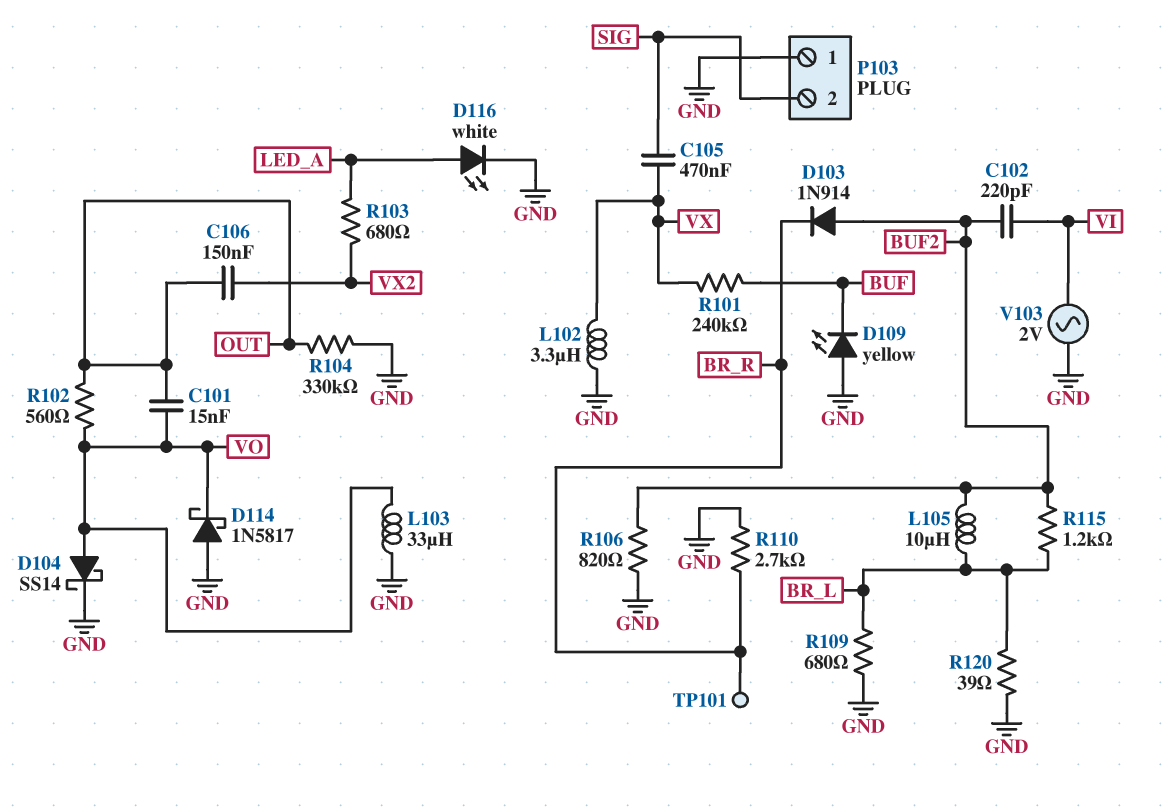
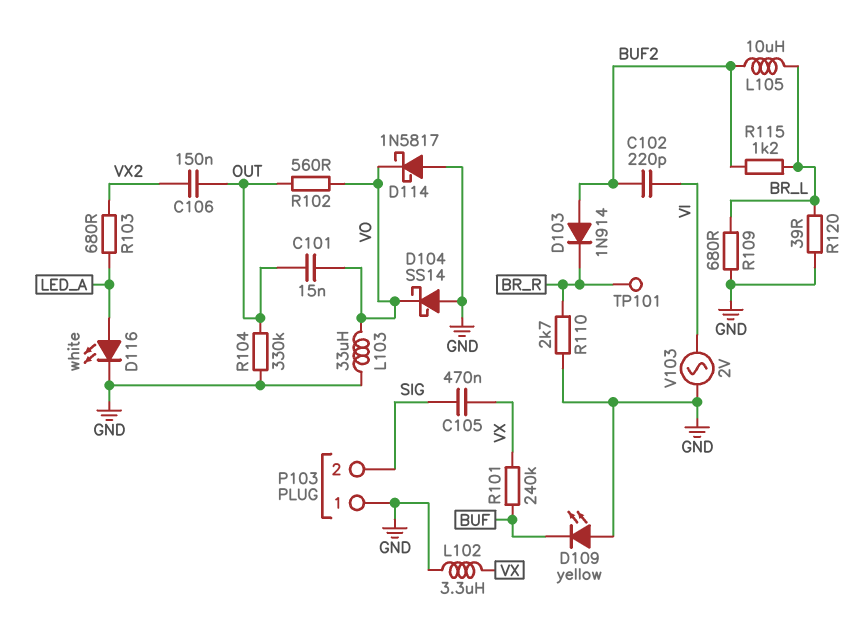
D104: schottky SS14 (A VO, K GND) -> schottky SS14 (A GND, K VO)
R106: 820 (BUF2, GND) -> none

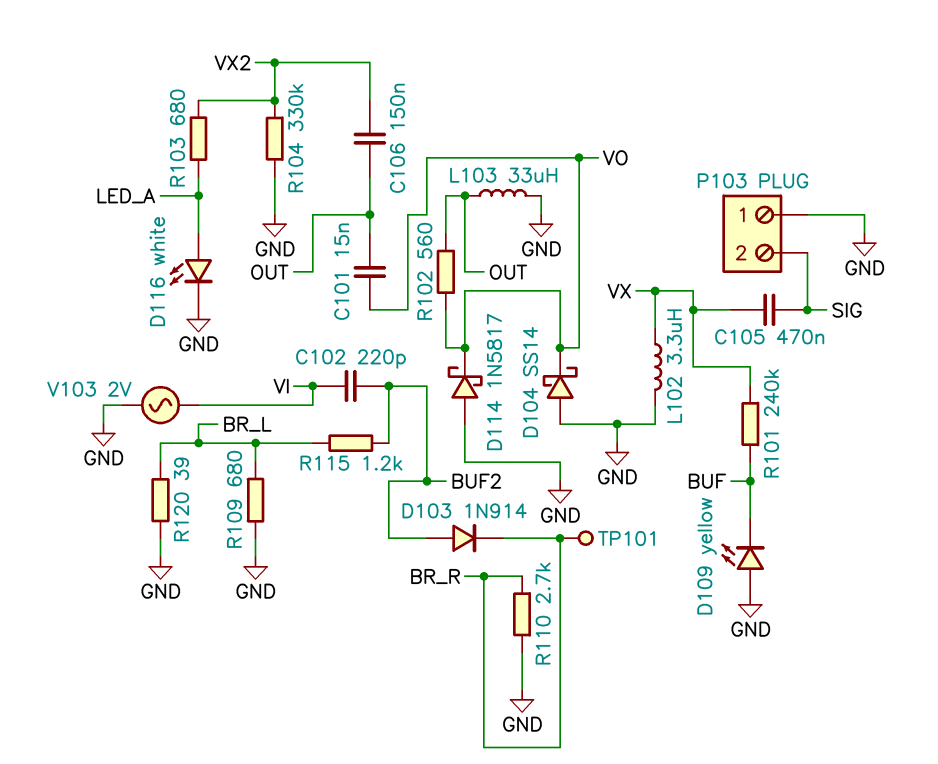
L103: 33uH (GND, VO) -> 33uH (GND, OUT)
L105: 10uH (BR_L, BUF2) -> none
R104: 330k (GND, OUT) -> 330k (GND, VX2)

